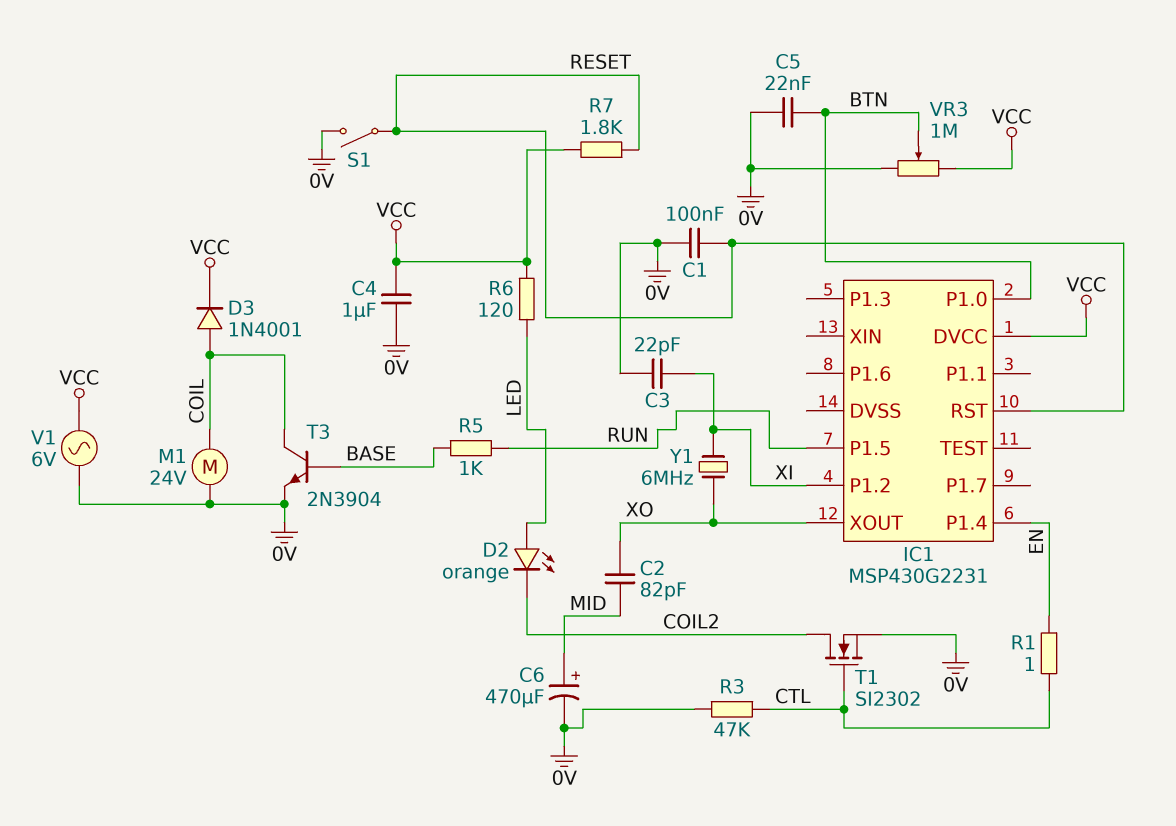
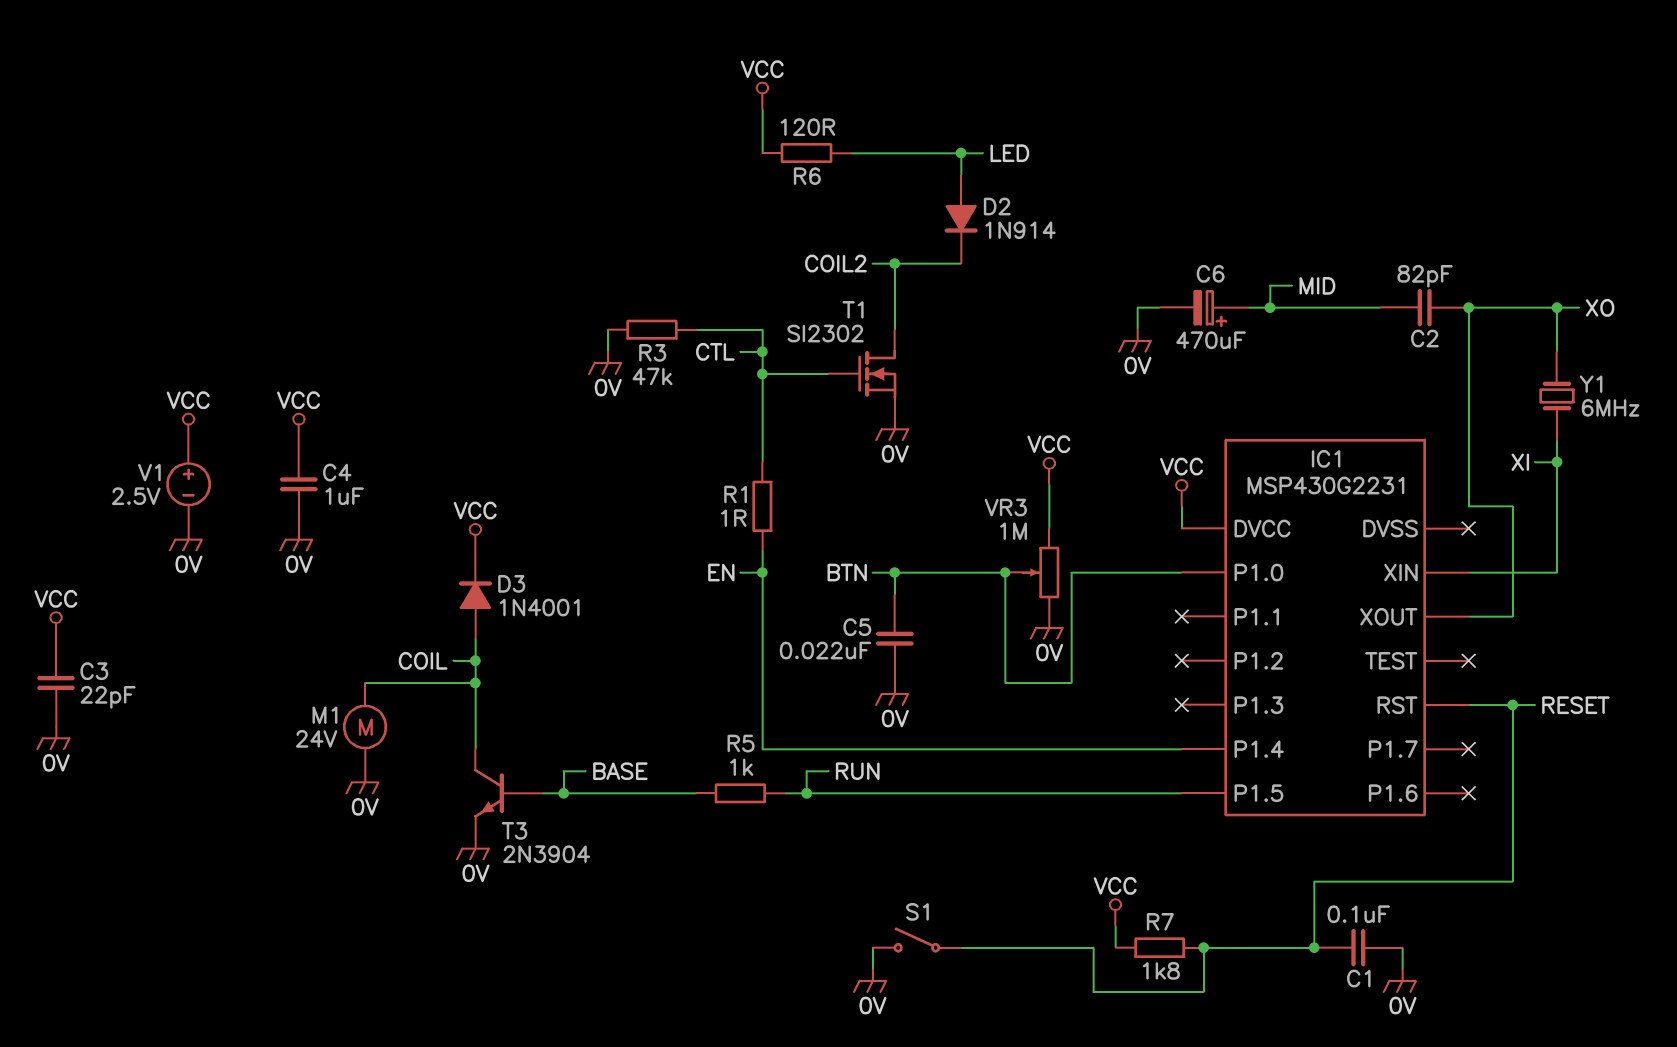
C3: 22pF (0V, XI) -> 22pF (0V, VCC)
D2: LED orange (A LED, K COIL2) -> diode 1N914 (A LED, K COIL2)
IC1 pin P1.2: XI -> none
IC1 pin XIN: none -> XI
V1: AC 6V (0V, VCC) -> 2.5V (plus VCC, minus 0V)

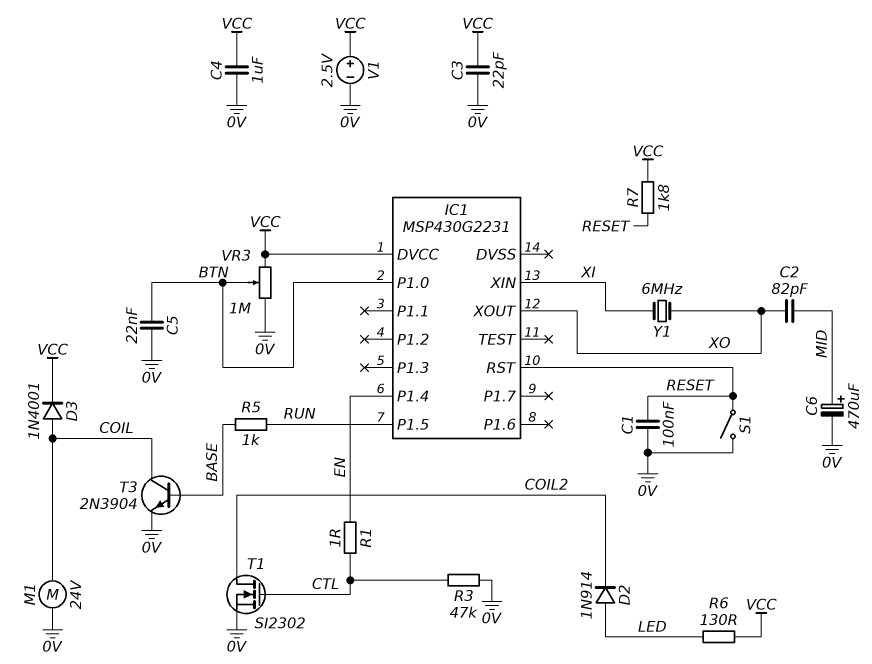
R6: 120 (LED, VCC) -> 130 (LED, VCC)

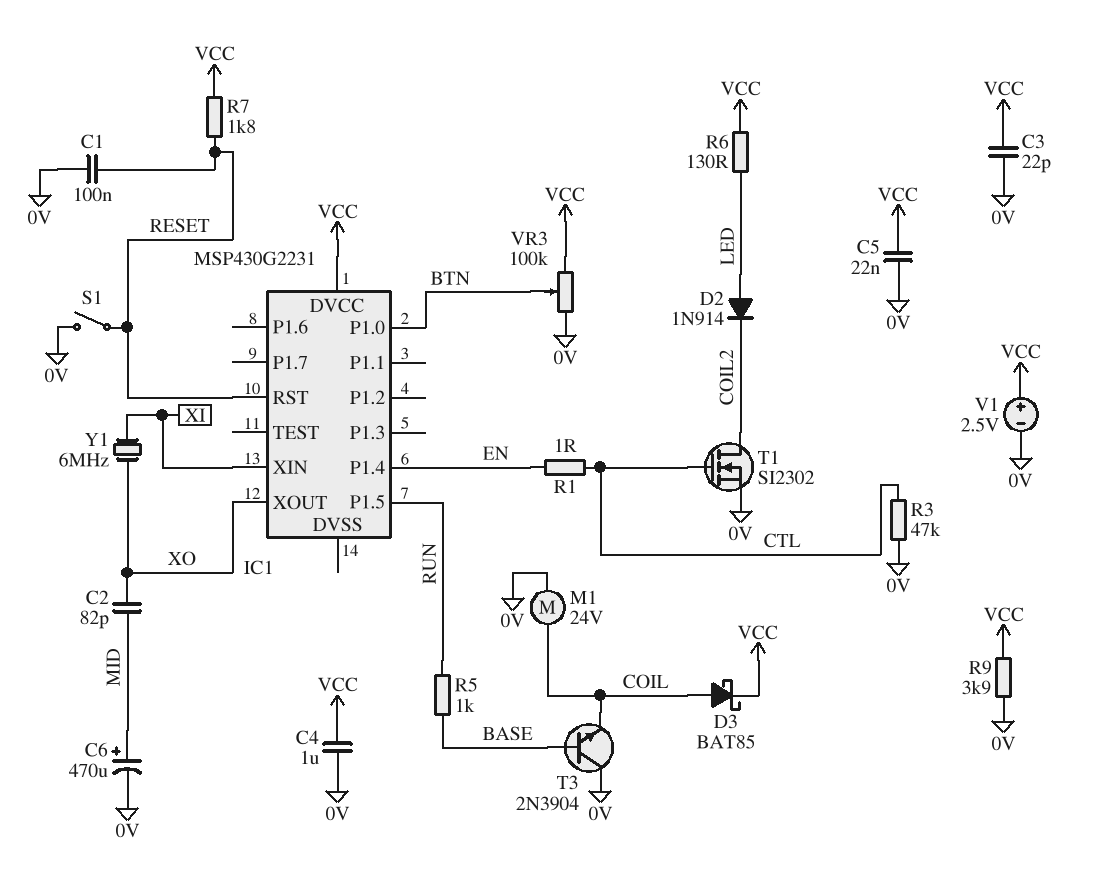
C5: 22nF (0V, BTN) -> 22nF (0V, VCC)
D3: diode 1N4001 (A COIL, K VCC) -> schottky BAT85 (A COIL, K VCC)
R9: none -> 3.9k (0V, VCC)
T3: NPN 2N3904 (B BASE, C COIL, E 0V) -> NPN 2N3904 (B BASE, C 0V, E COIL)
VR3: 1M (0V, VCC, wiper BTN) -> 100k (0V, VCC, wiper BTN)

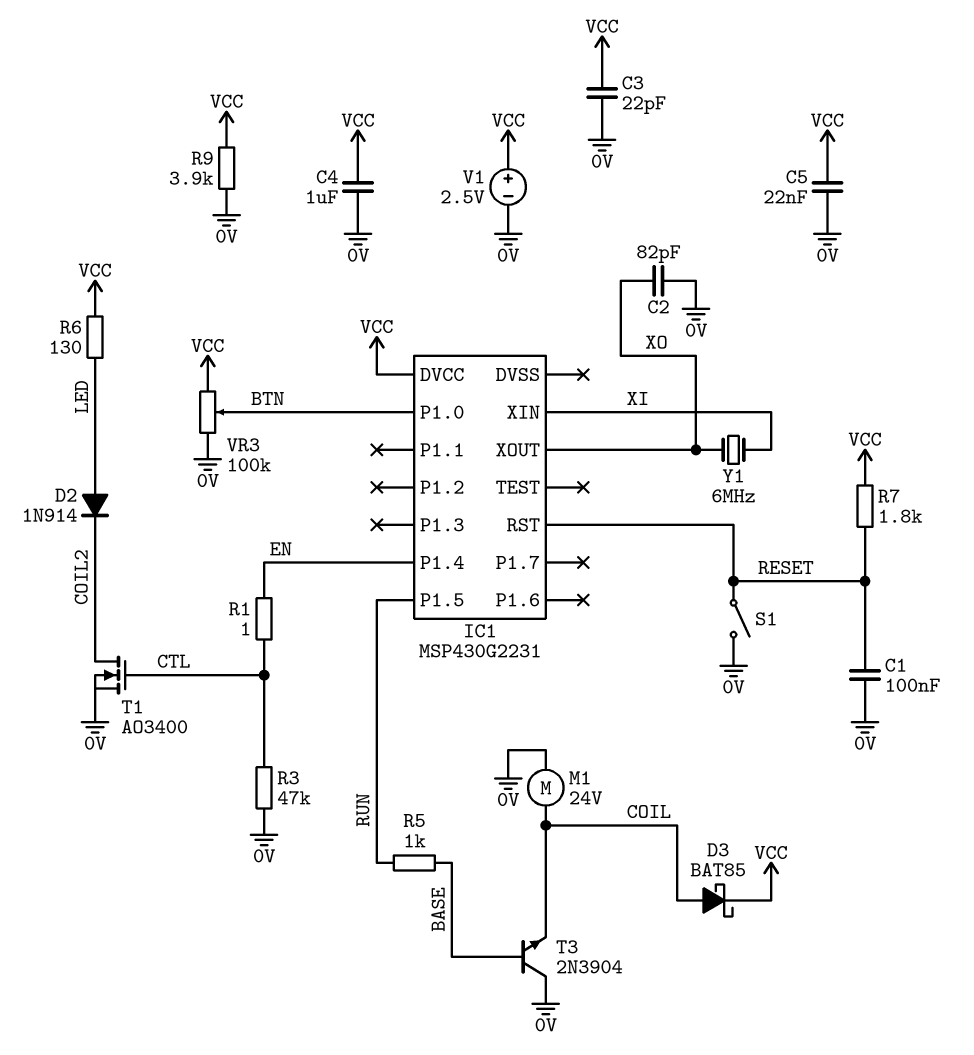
C2: 82pF (MID, XO) -> 82pF (0V, XO)
C6: 470uF (plus MID, minus 0V) -> none
T1: NMOS SI2302 (G CTL, D COIL2, S 0V) -> NMOS AO3400 (G CTL, D COIL2, S 0V)

